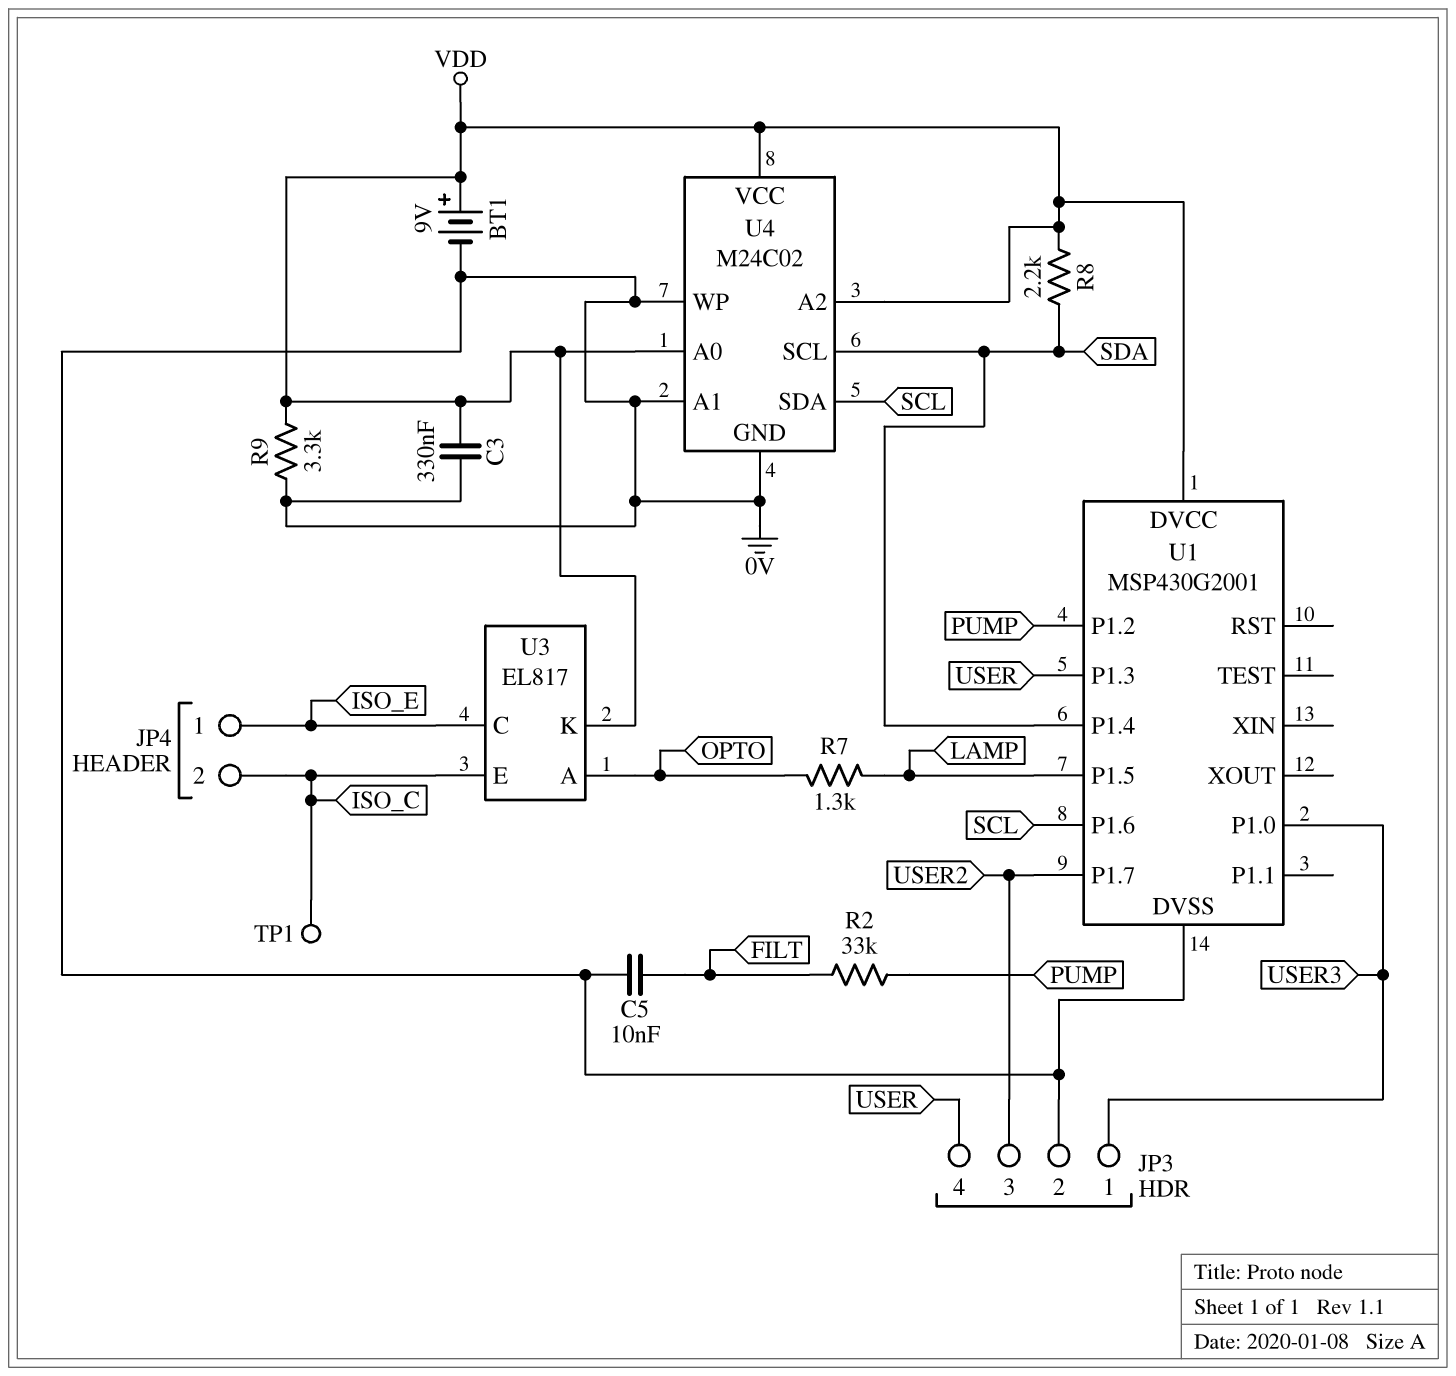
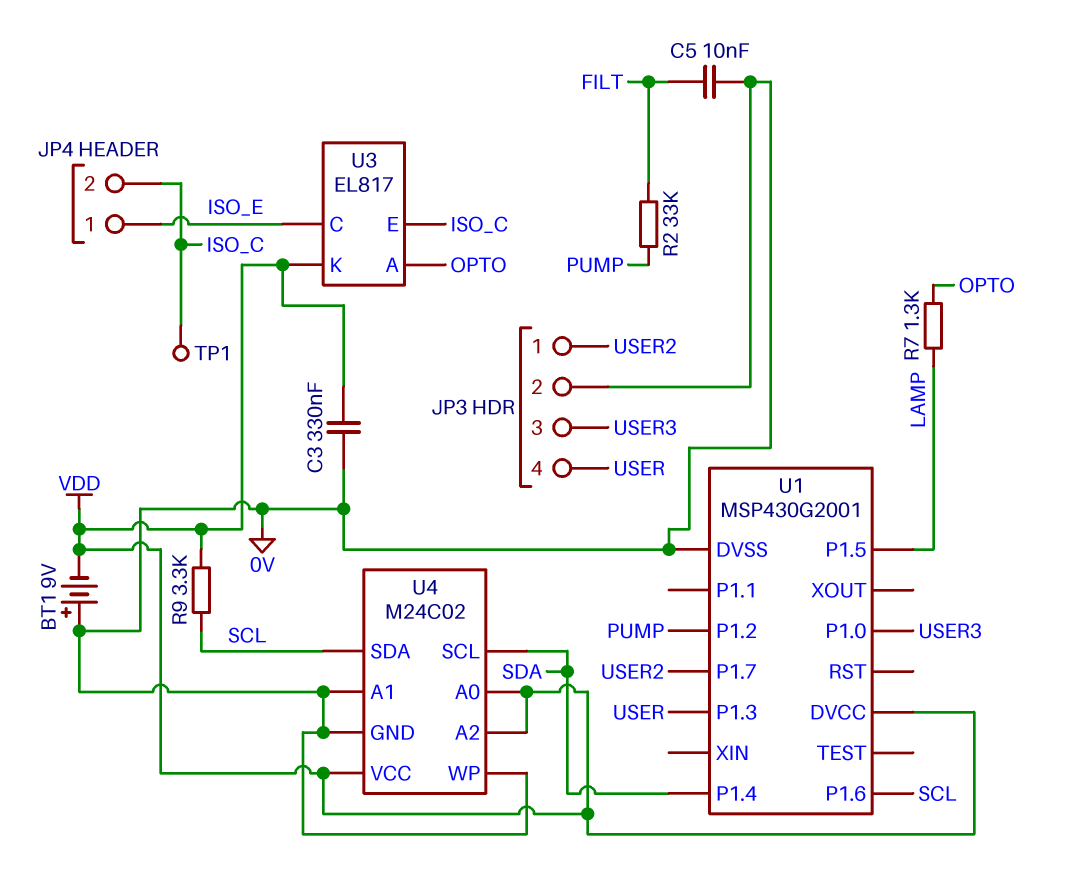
BT1: 9V (plus VDD, minus 0V) -> 9V (plus 0V, minus VDD)
JP3 pin 1: USER3 -> USER2
JP3 pin 3: USER2 -> USER3
R8: 2.2k (SDA, VDD) -> none
R9: 3.3k (0V, VDD) -> 3.3k (SCL, VDD)

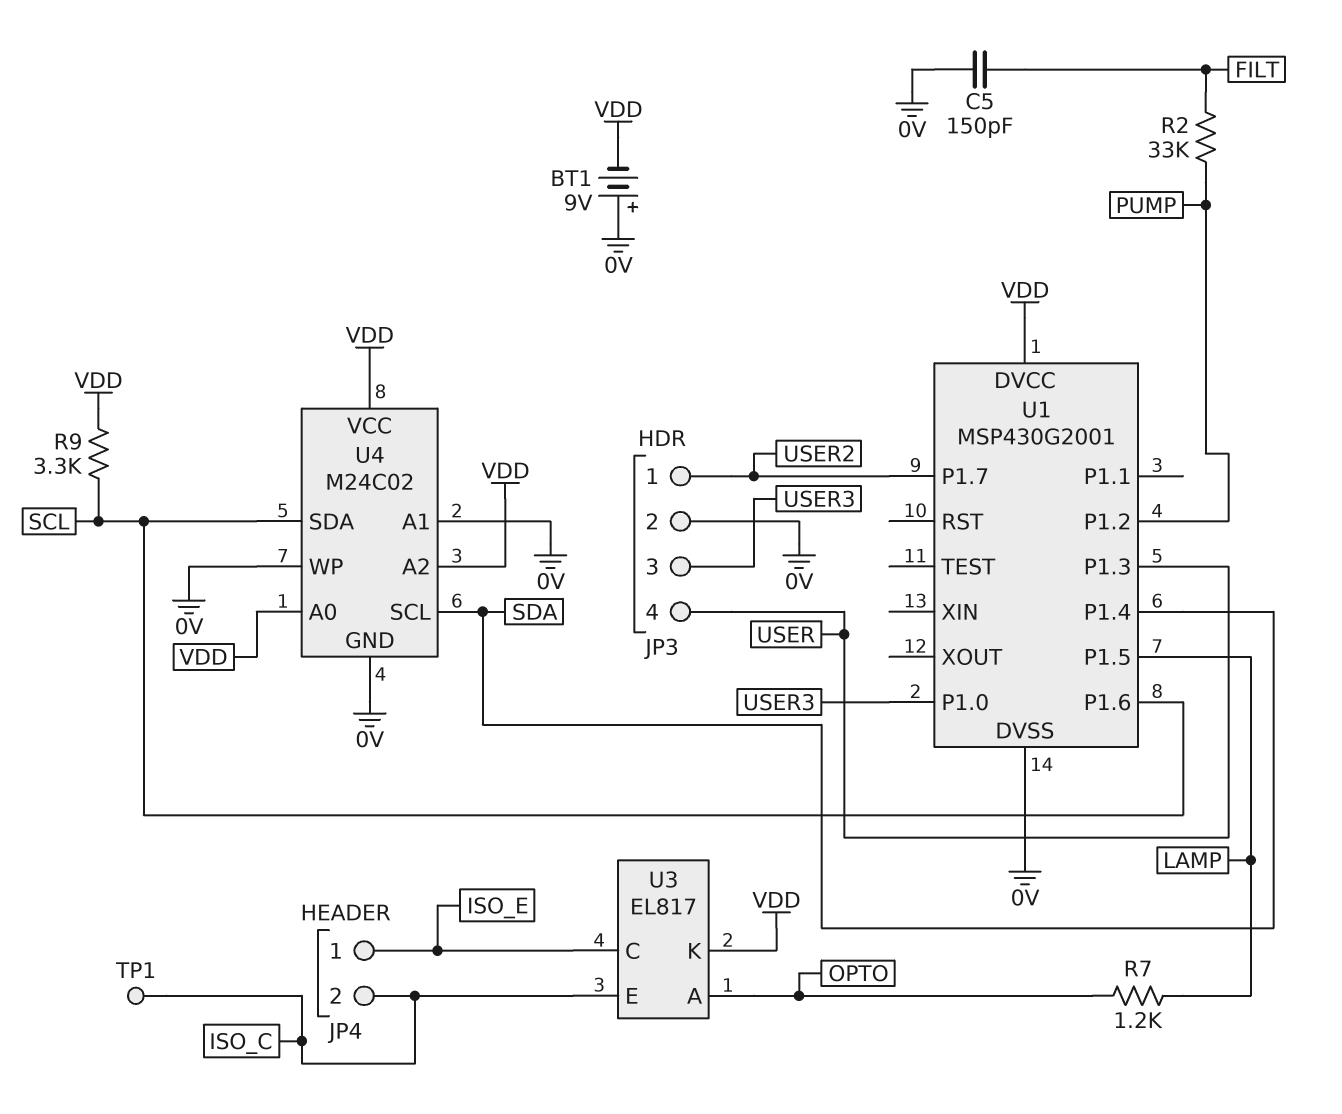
C3: 330nF (0V, VDD) -> none
C5: 10nF (0V, FILT) -> 150pF (0V, FILT)
R7: 1.3k (LAMP, OPTO) -> 1.2k (LAMP, OPTO)

